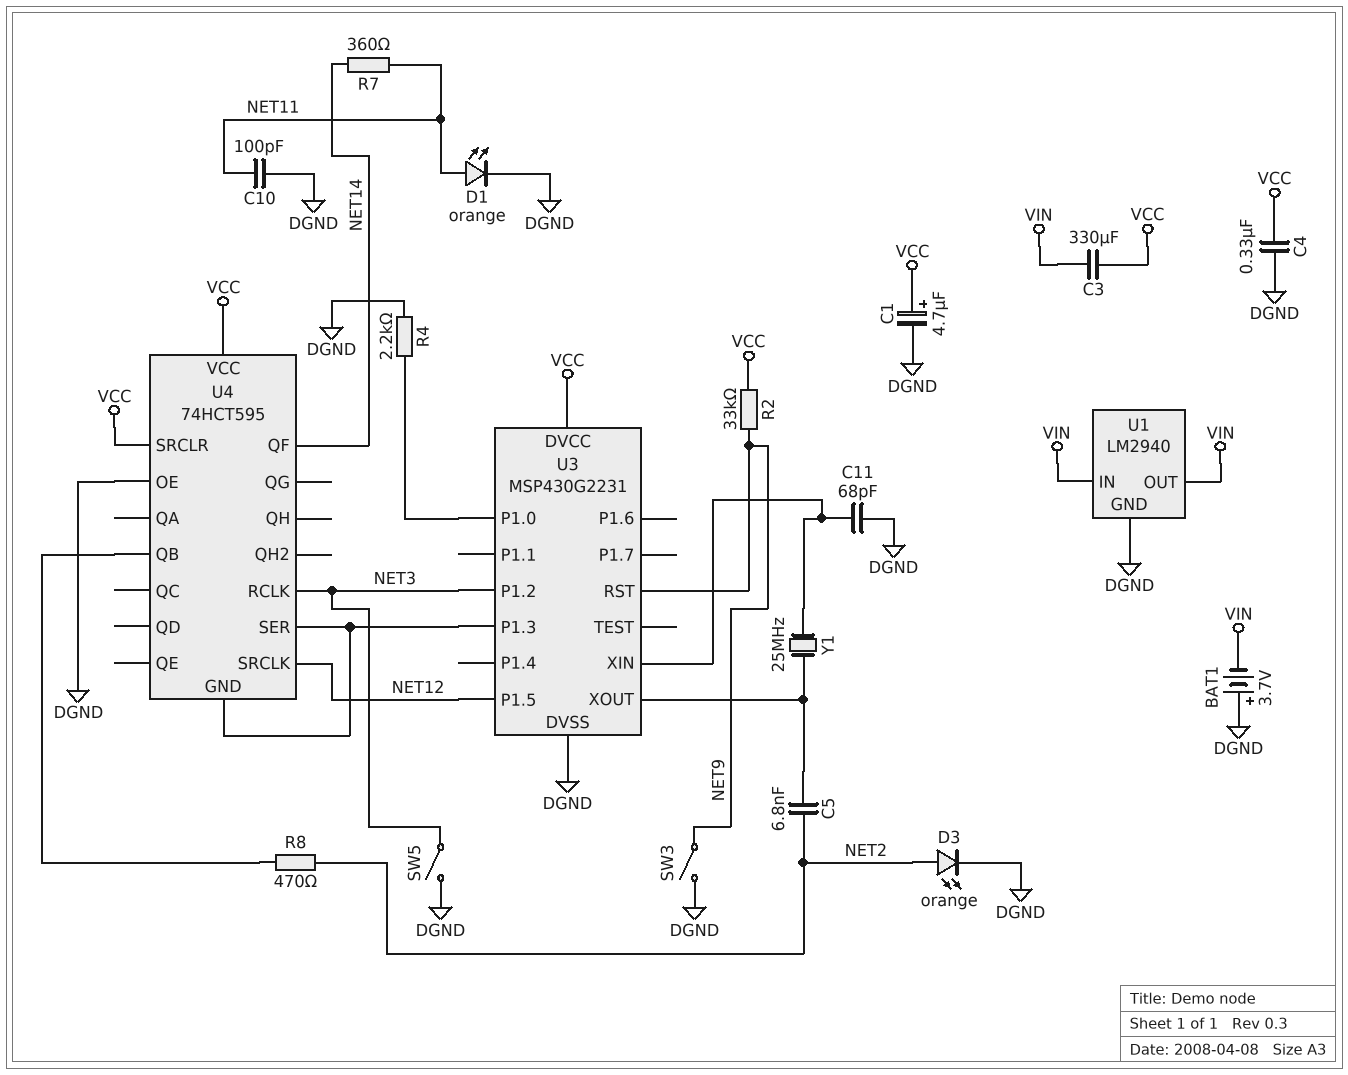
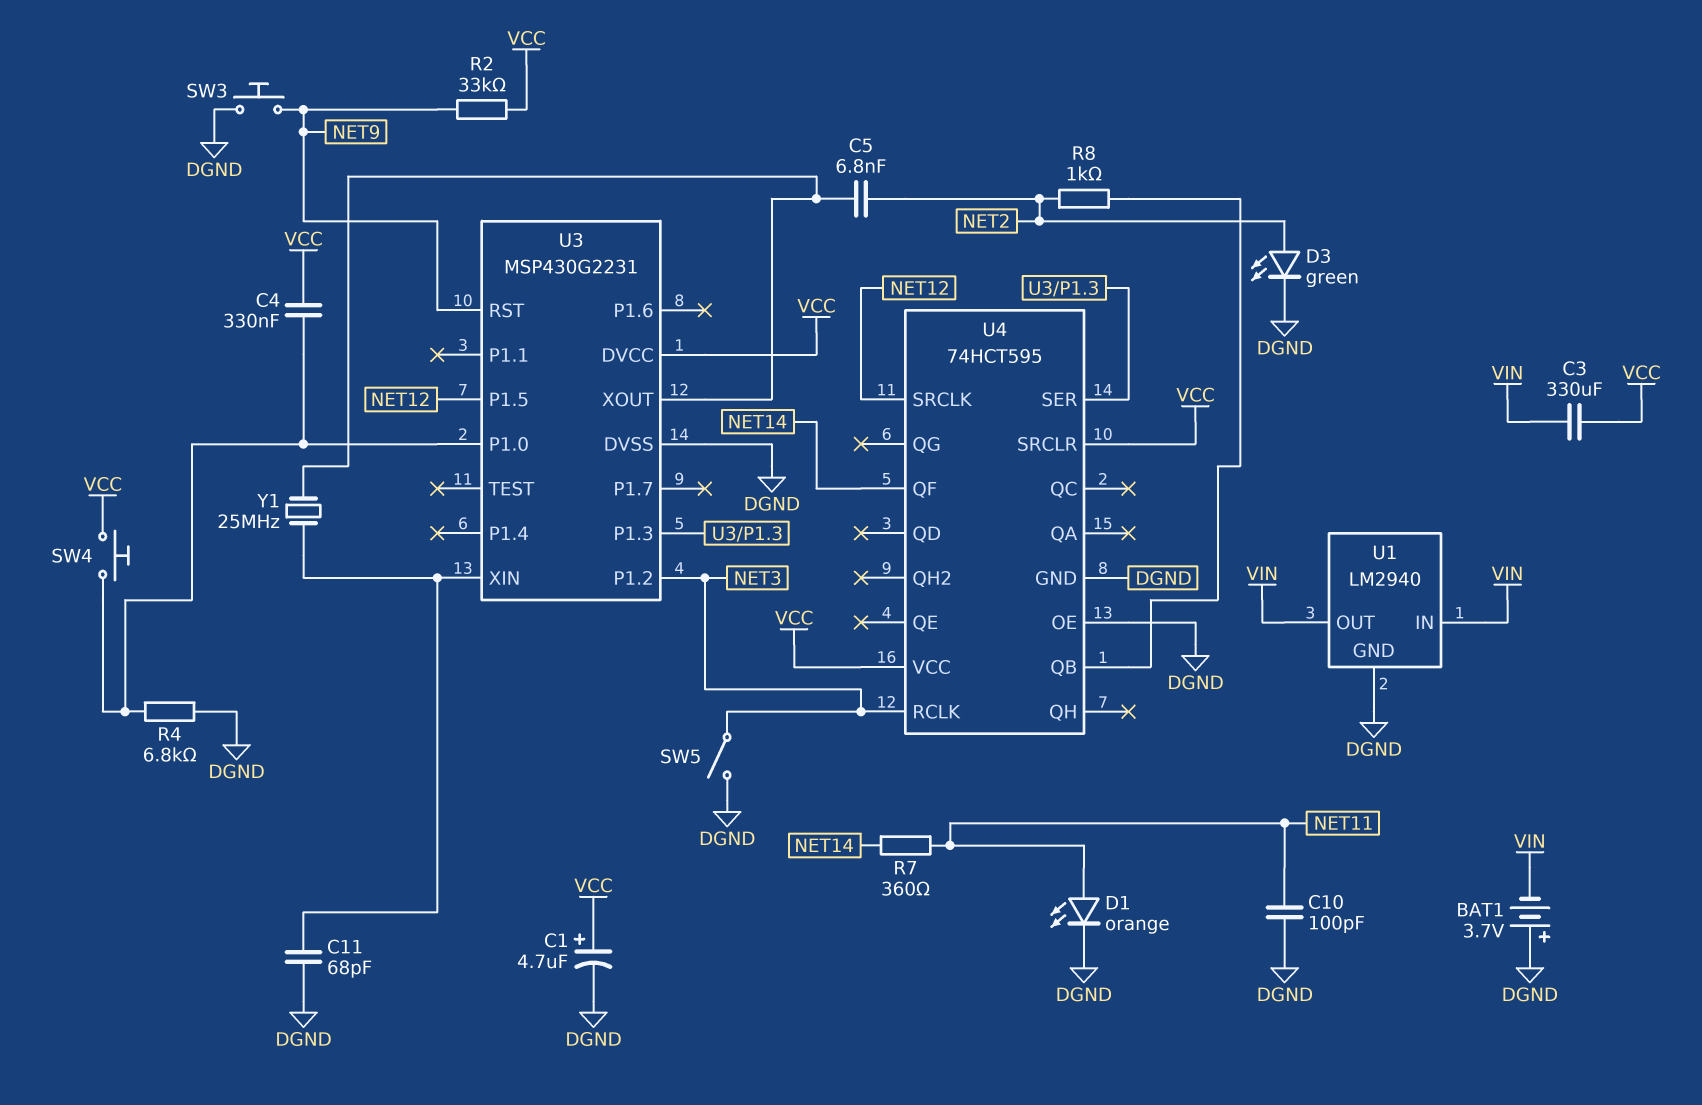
C4: 330nF (DGND, VCC) -> 330nF (U3/P1.0, VCC)
D3: LED orange (A NET2, K DGND) -> LED green (A NET2, K DGND)
R4: 2.2k (DGND, U3/P1.0) -> 6.8k (DGND, U3/P1.0)
R8: 470 (NET2, U4/QB) -> 1k (NET2, U4/QB)
SW3: switch (DGND, NET9) -> button (DGND, NET9)
SW4: none -> button (U3/P1.0, VCC)
U4 pin GND: U3/P1.3 -> DGND

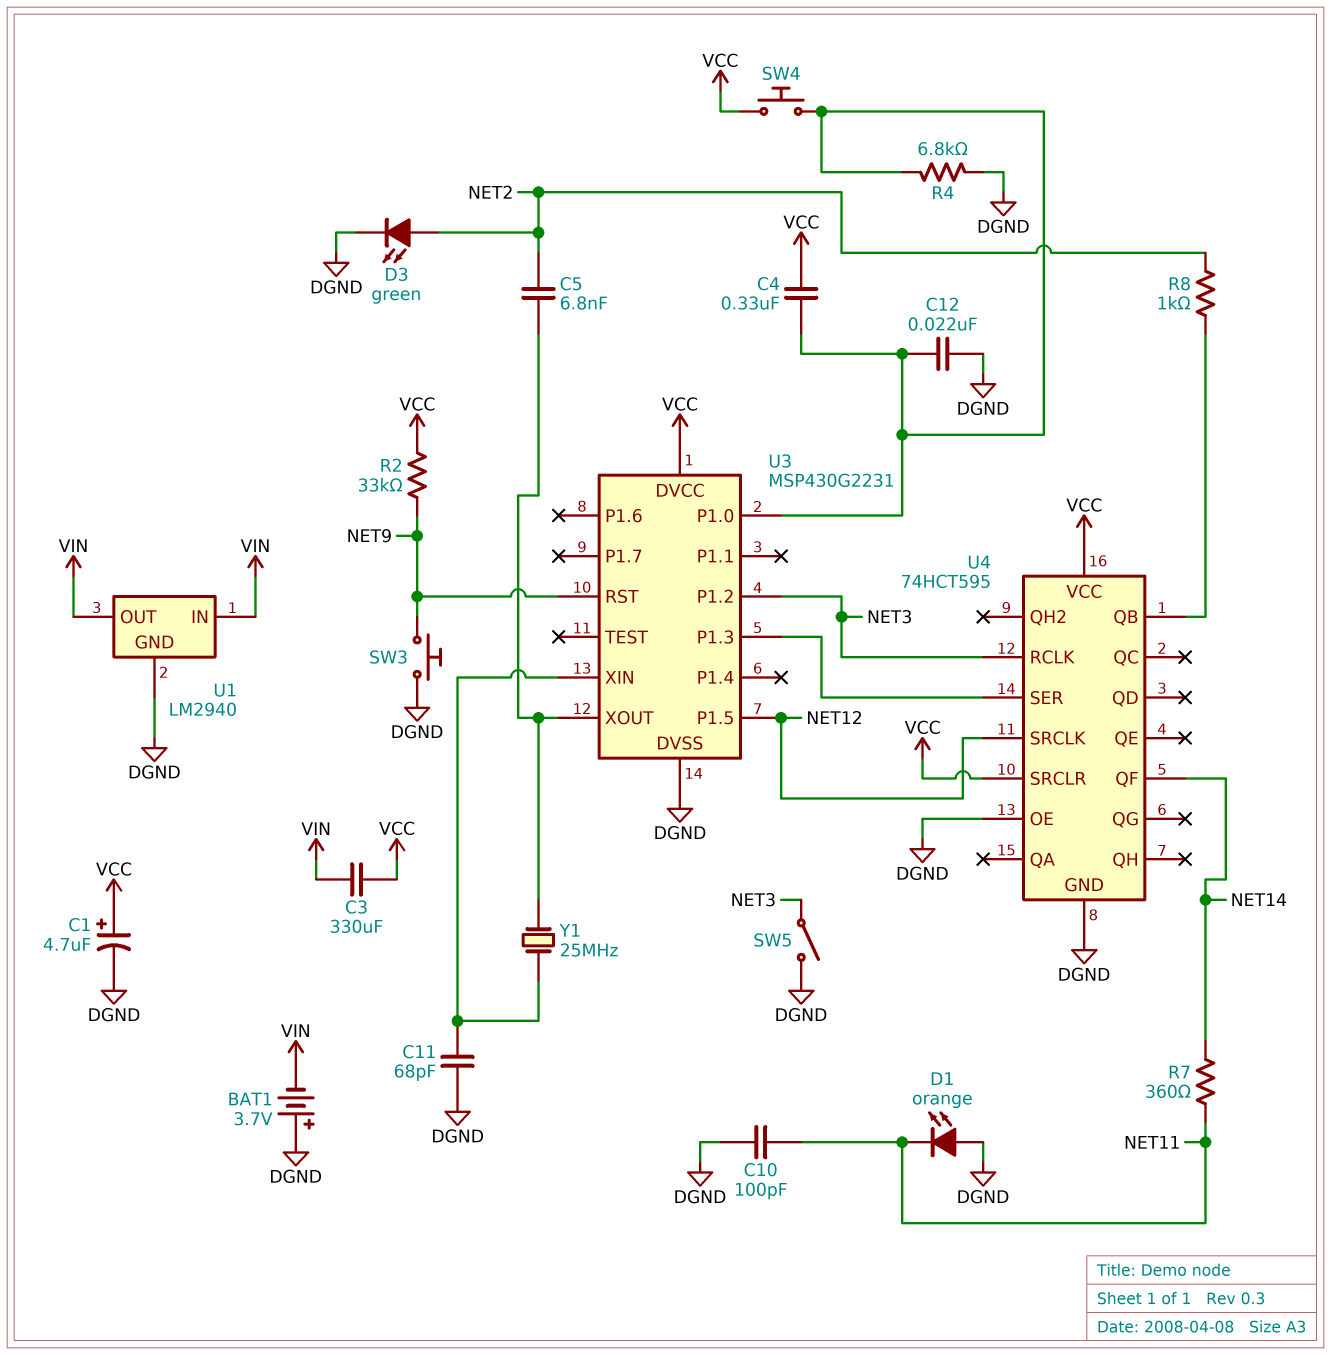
C12: none -> 22nF (DGND, U3/P1.0)
D1: LED orange (A NET11, K DGND) -> LED orange (A DGND, K NET11)

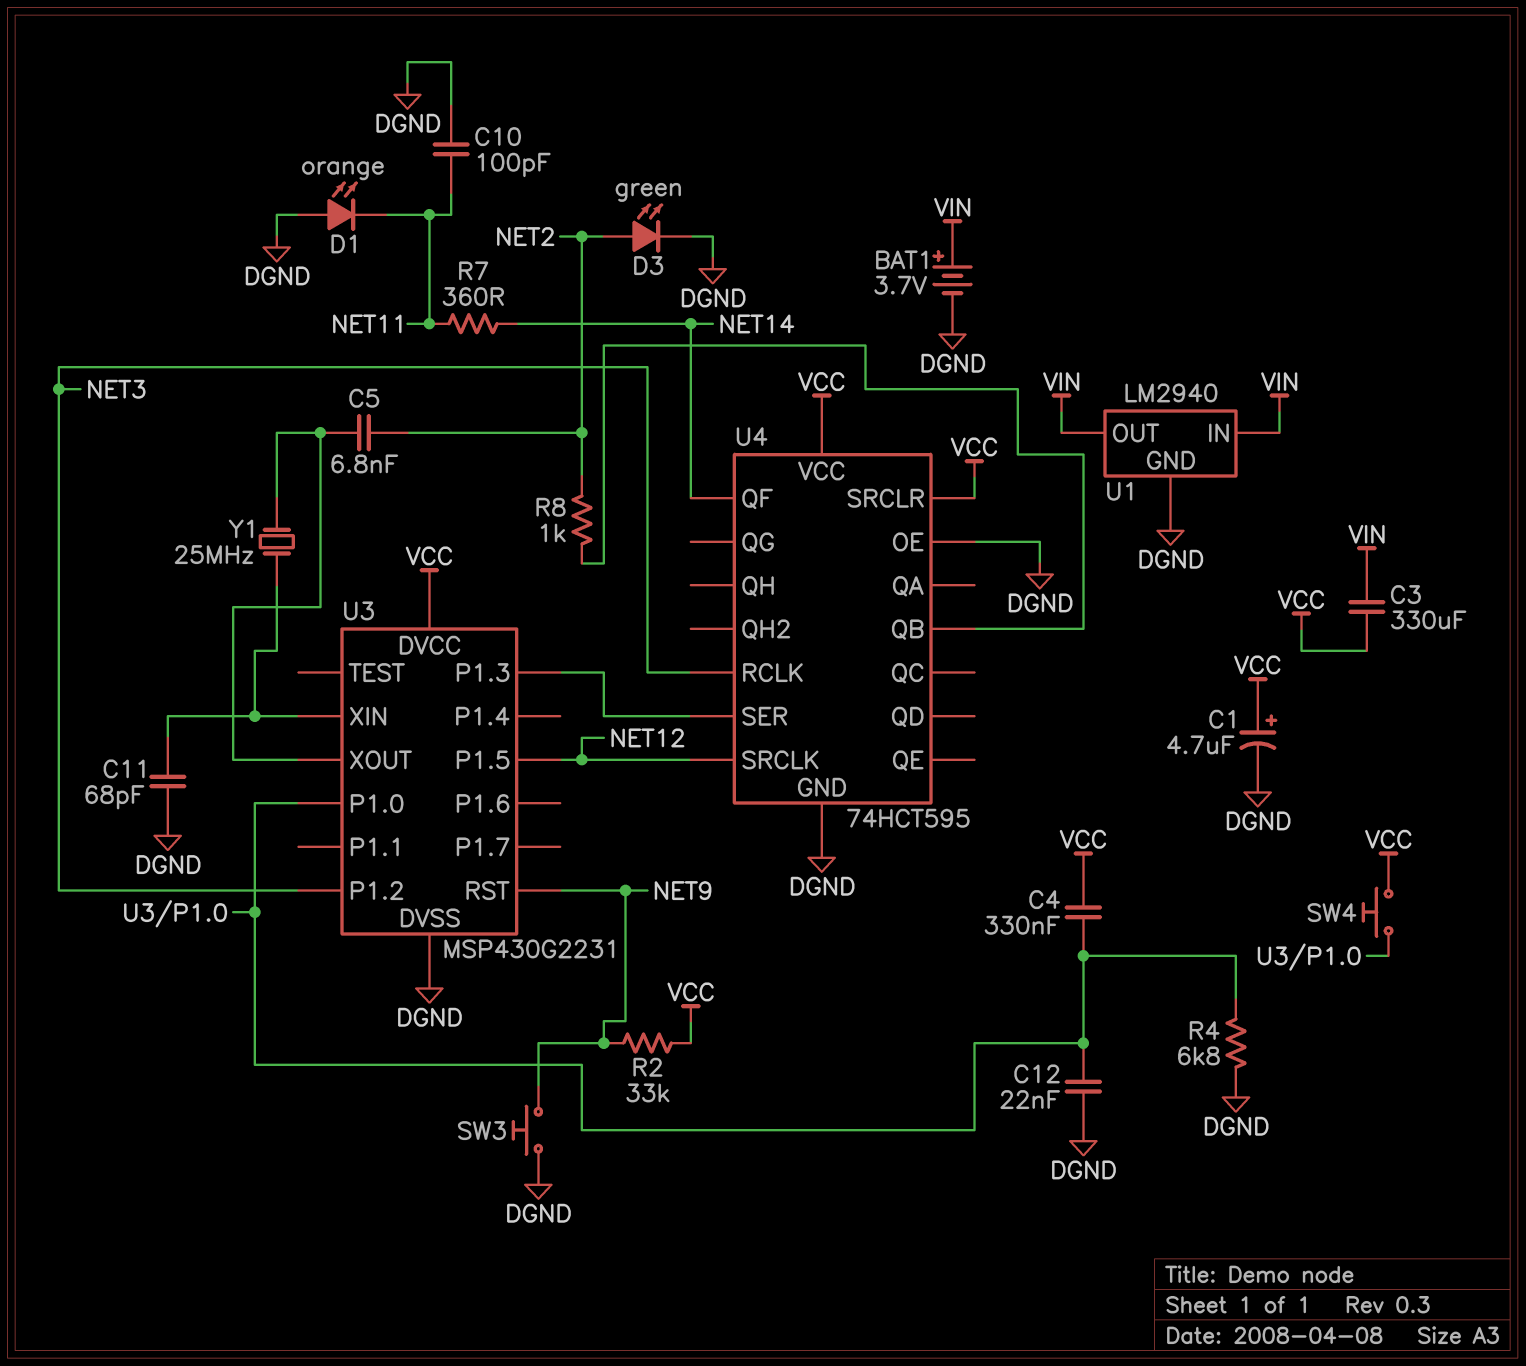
BAT1: 3.7V (plus DGND, minus VIN) -> 3.7V (plus VIN, minus DGND)
SW5: switch (DGND, NET3) -> none

